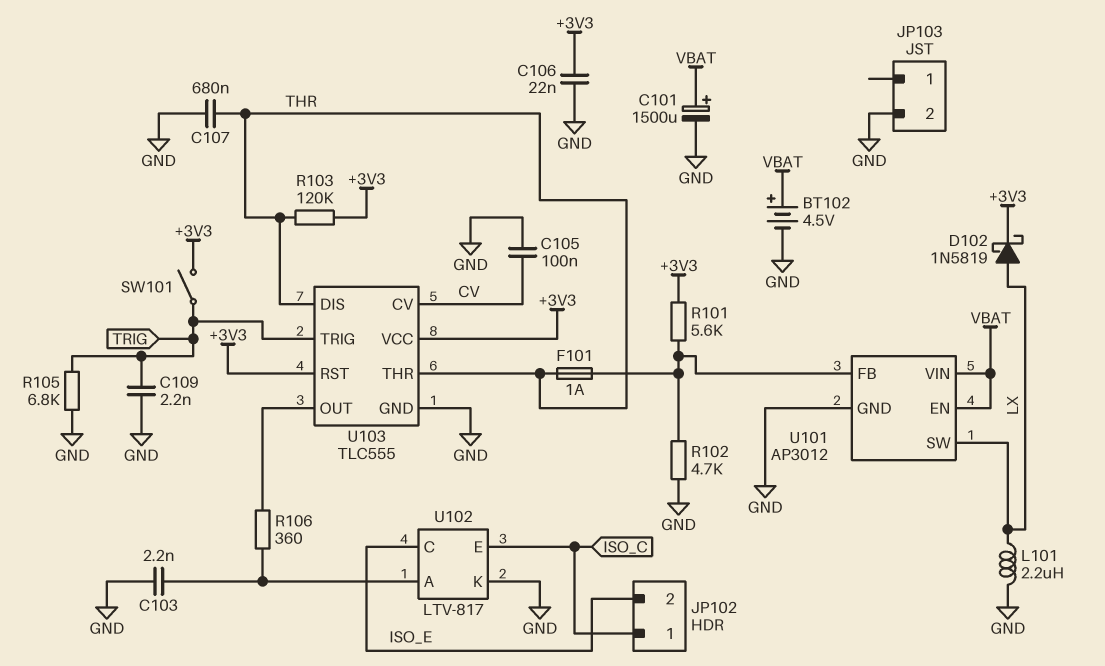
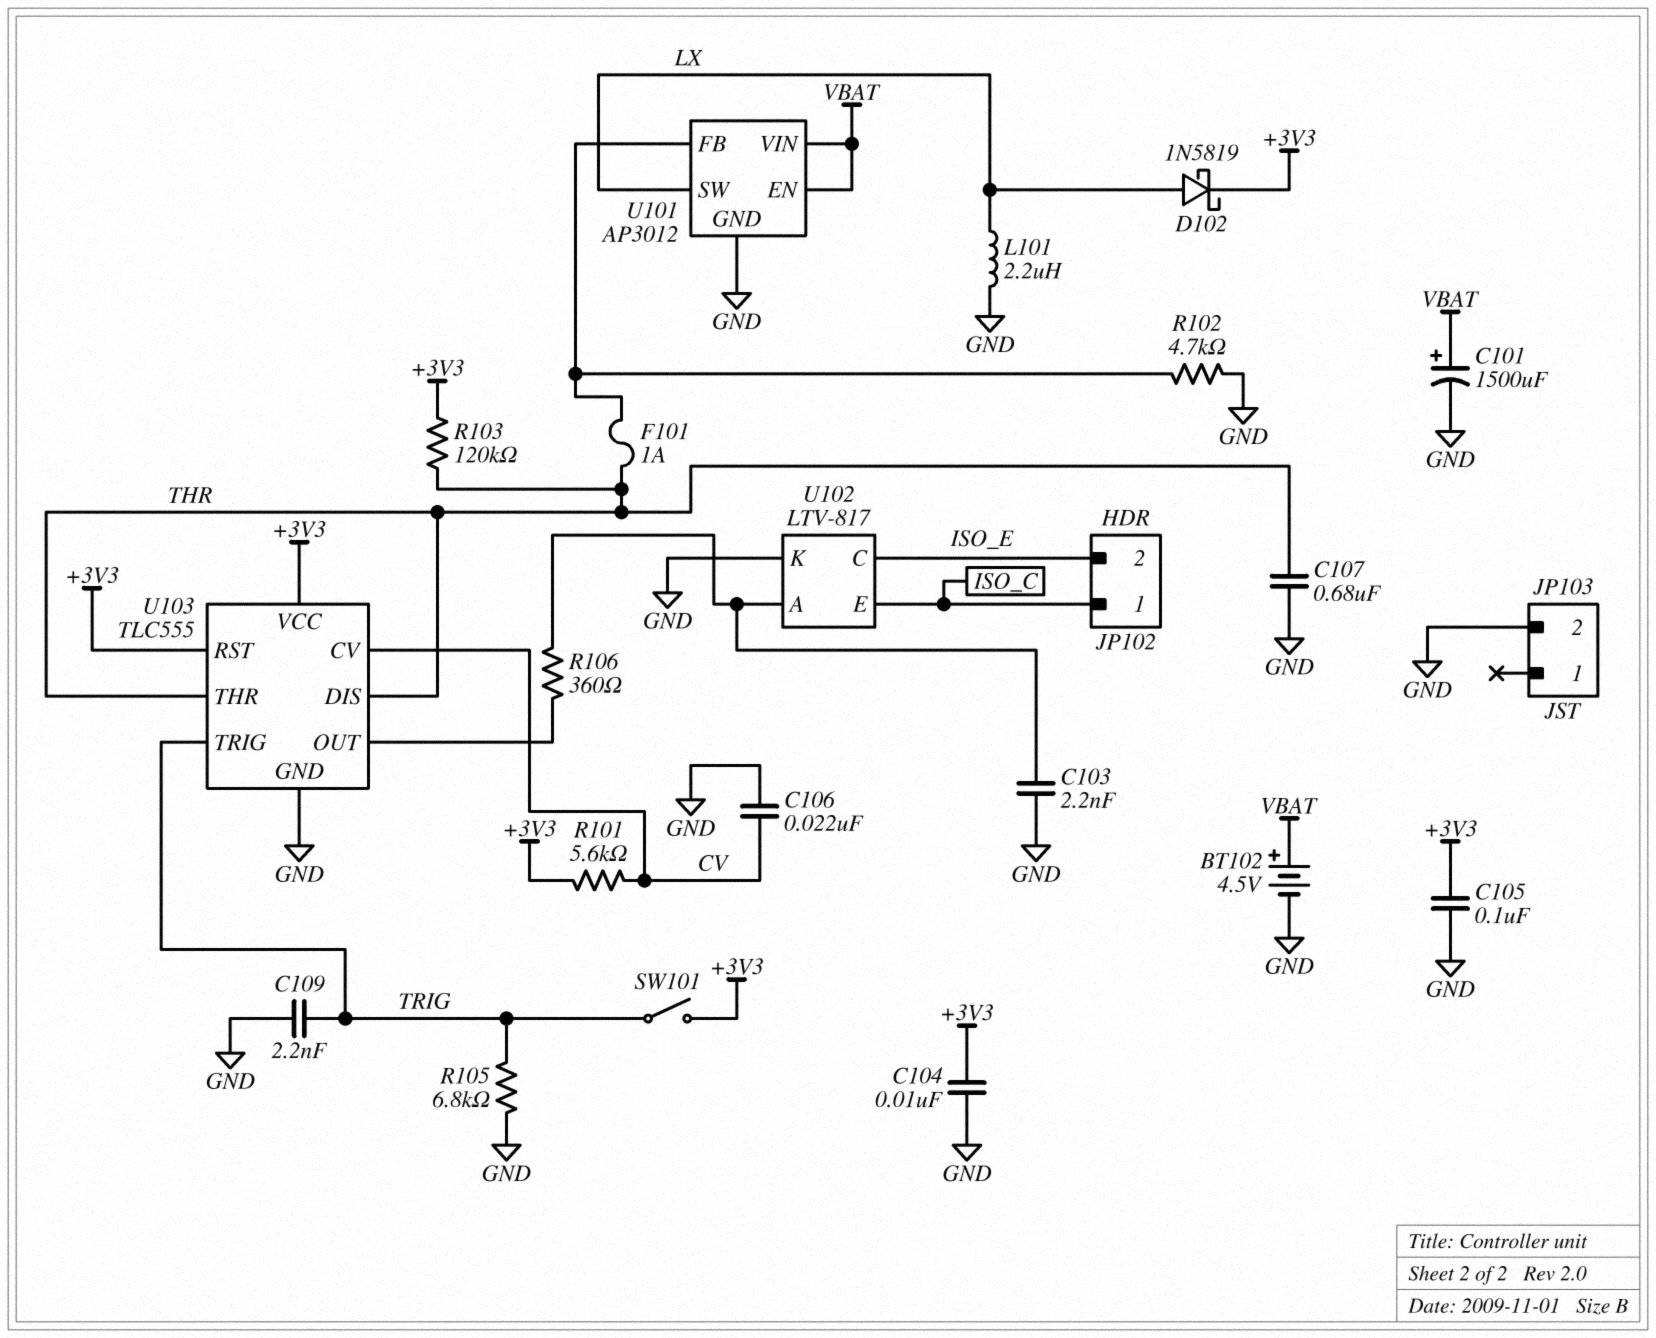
C104: none -> 10nF (+3V3, GND)
C105: 100nF (CV, GND) -> 100nF (+3V3, GND)
C106: 22nF (+3V3, GND) -> 22nF (CV, GND)
R101: 5.6k (+3V3, U101/FB) -> 5.6k (+3V3, CV)

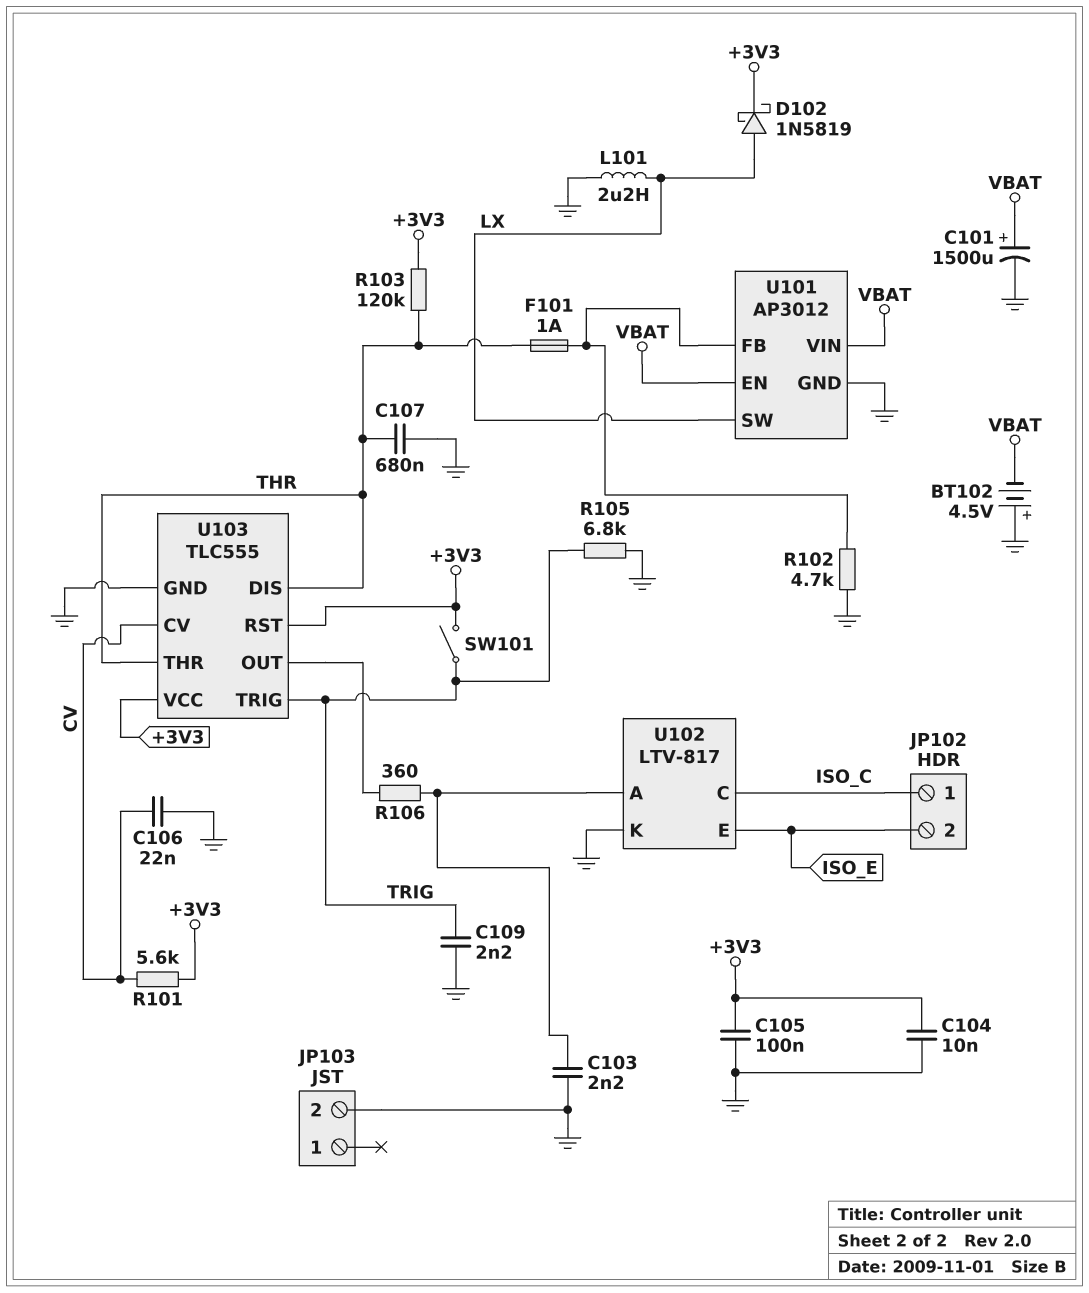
BT102: 4.5V (plus VBAT, minus GND) -> 4.5V (plus GND, minus VBAT)
U102 pin C: ISO_E -> ISO_C
U102 pin E: ISO_C -> ISO_E

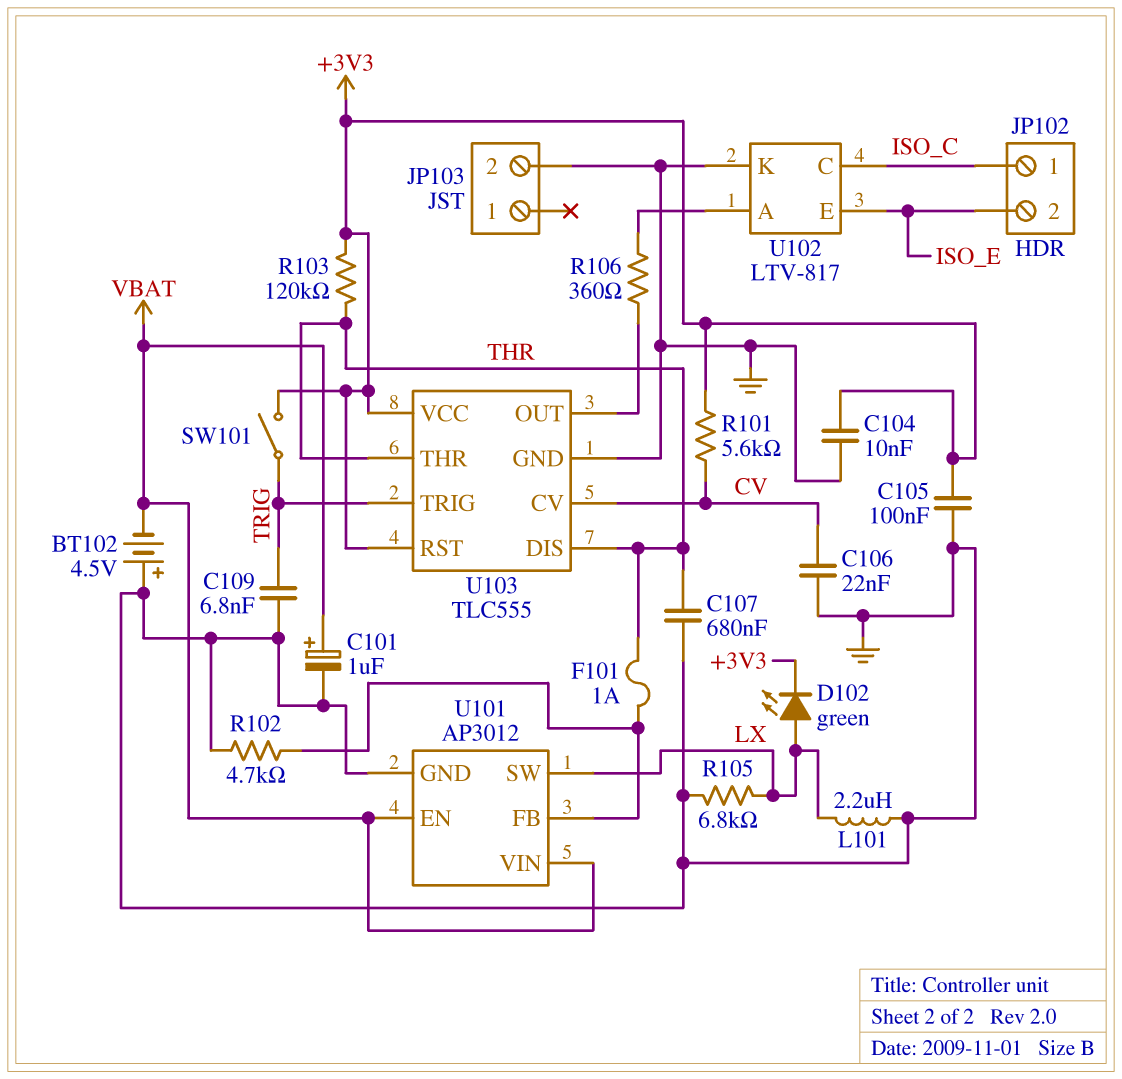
C101: 1500uF (plus VBAT, minus GND) -> 1uF (plus VBAT, minus GND)
C103: 2.2nF (GND, U102/A) -> none
C109: 2.2nF (GND, TRIG) -> 6.8nF (GND, TRIG)
D102: schottky 1N5819 (A LX, K +3V3) -> LED green (A LX, K +3V3)
R105: 6.8k (GND, TRIG) -> 6.8k (GND, LX)

